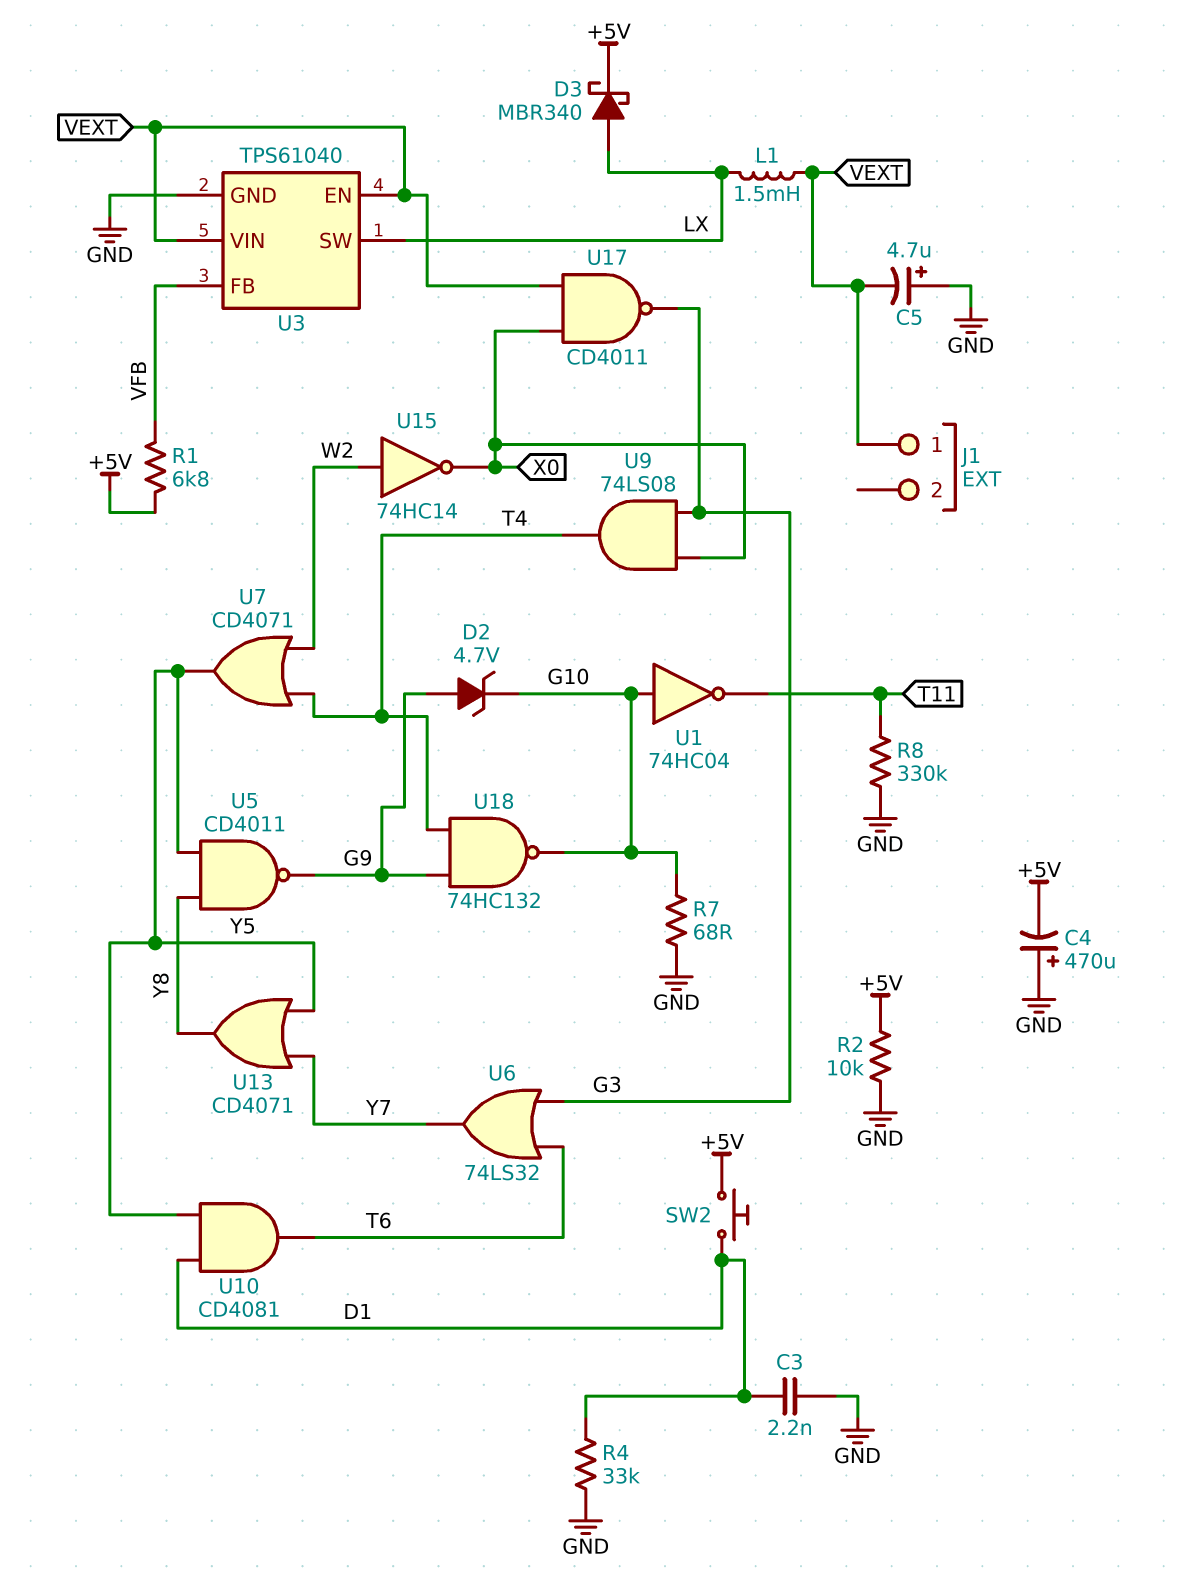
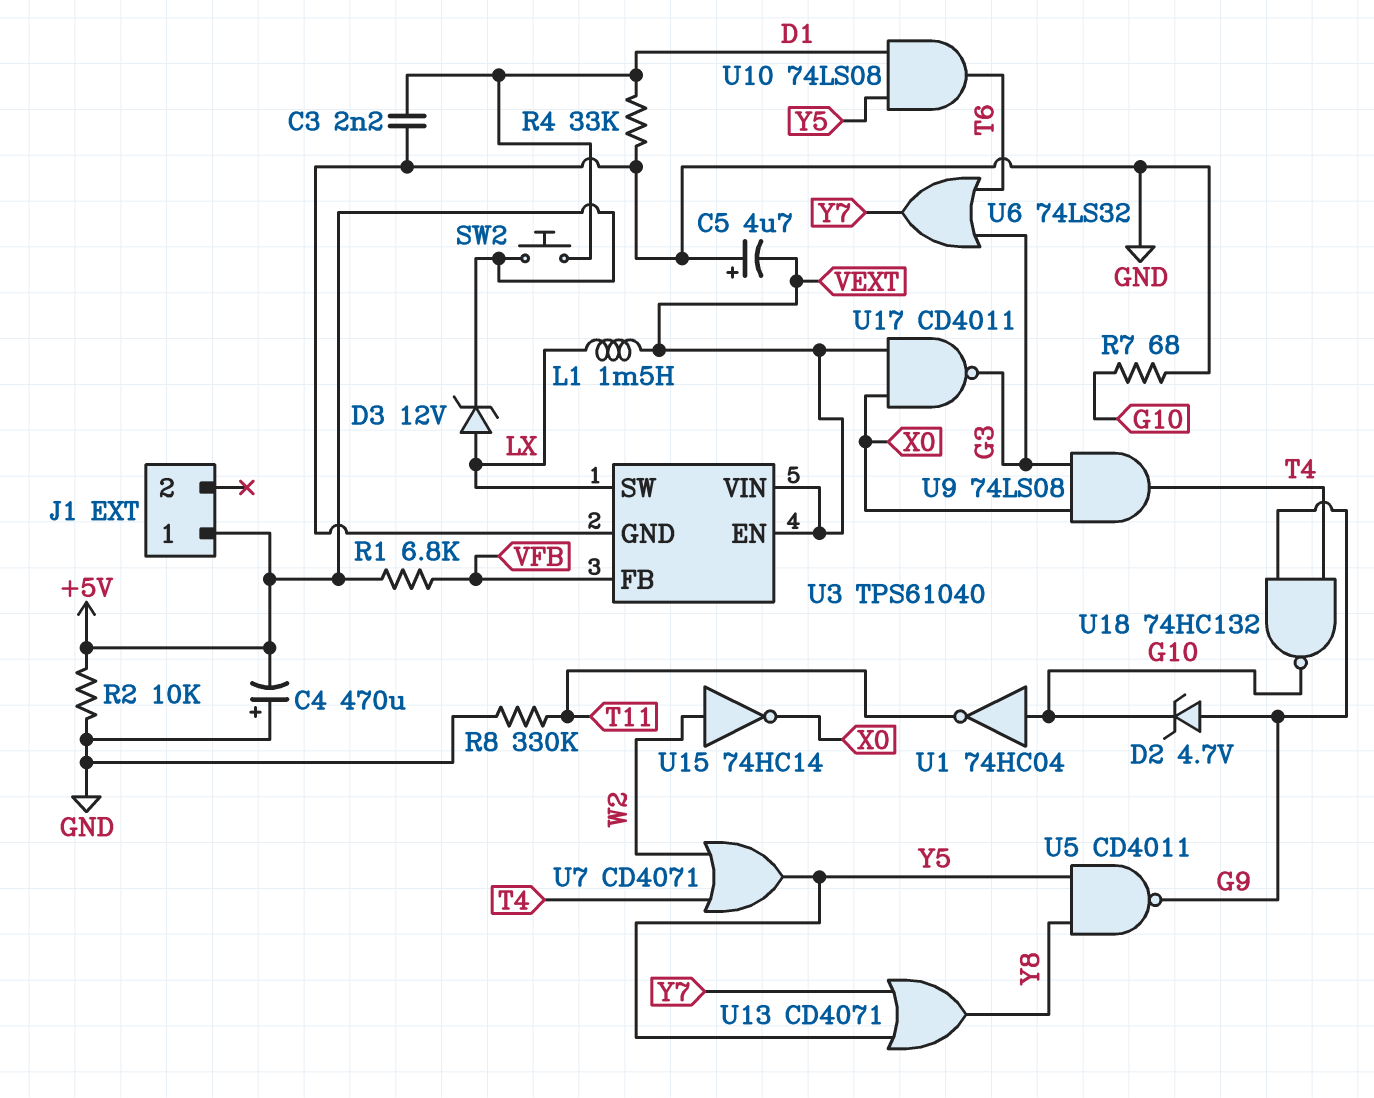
D3: schottky MBR340 (A LX, K +5V) -> zener 12V (A LX, K +5V)
J1 pin 1: VEXT -> +5V
U10: AND CD4081 (in D1, in Y5, out T6) -> AND 74LS08 (in D1, in Y5, out T6)

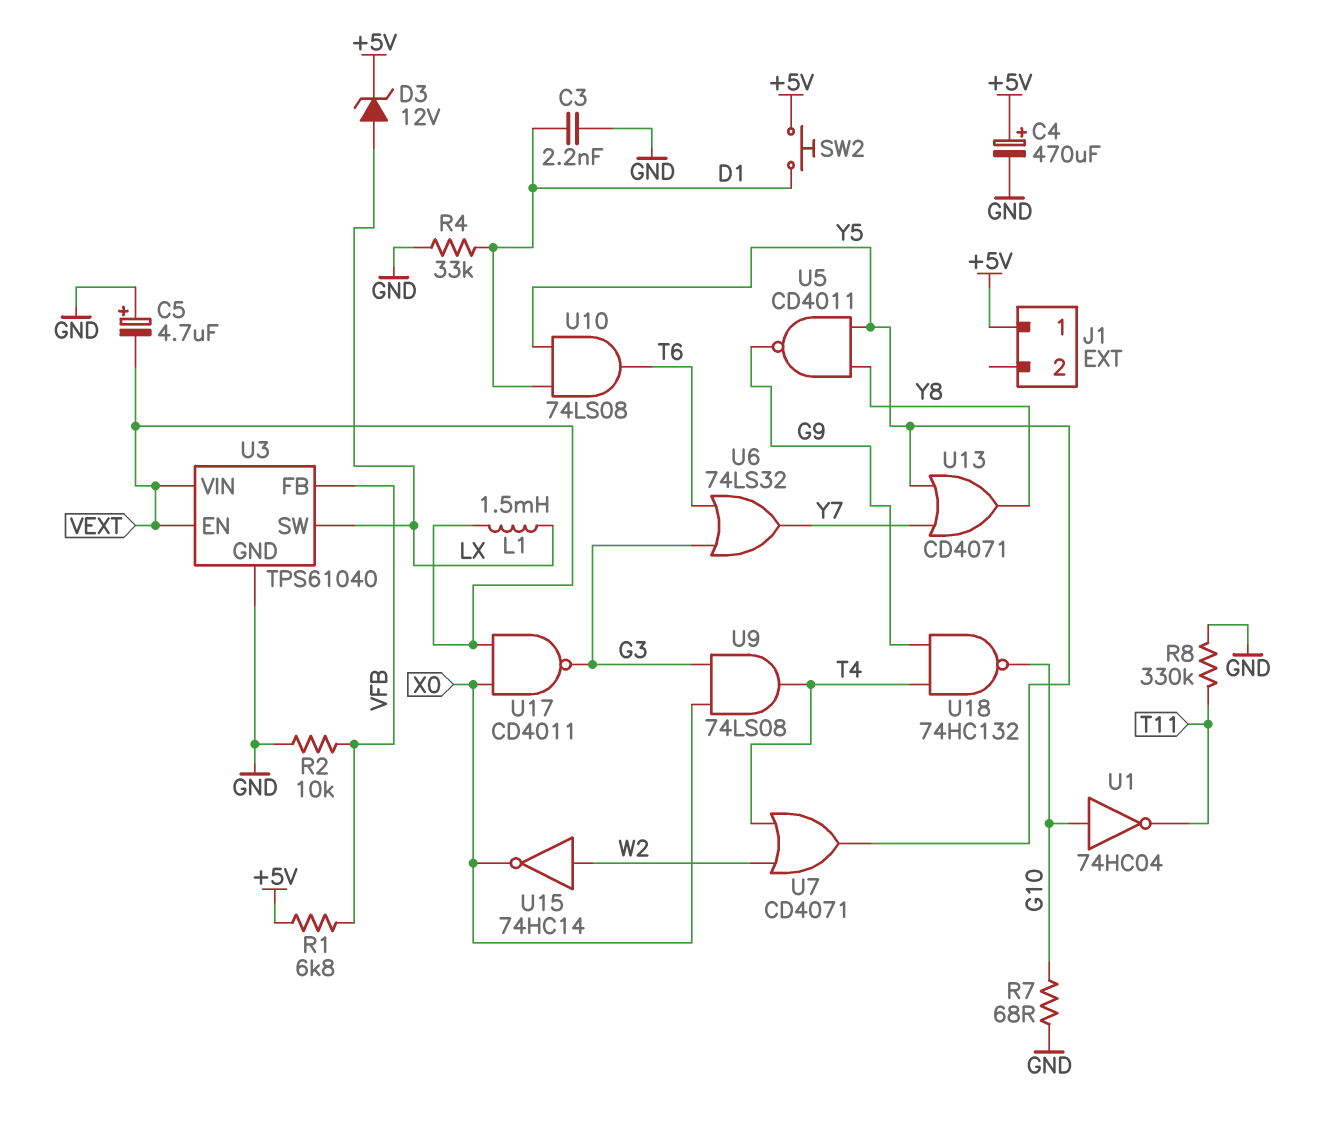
C4: 470uF (plus GND, minus +5V) -> 470uF (plus +5V, minus GND)
D2: zener 4.7V (A G9, K G10) -> none
R2: 10k (+5V, GND) -> 10k (GND, VFB)

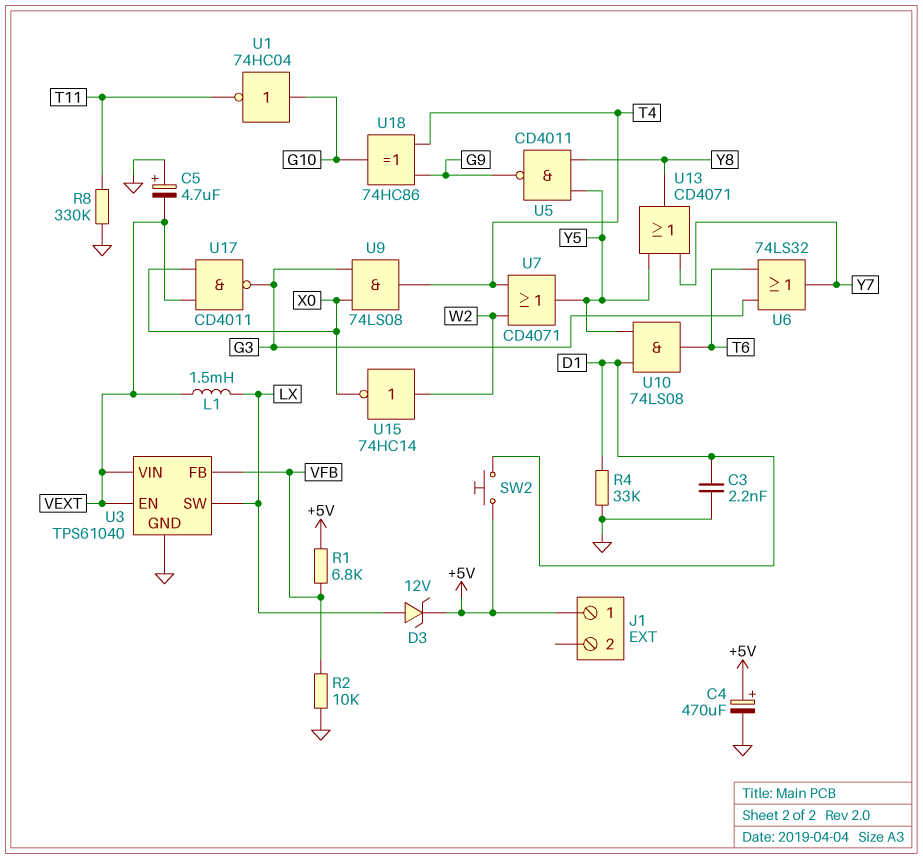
R7: 68 (G10, GND) -> none
U18: NAND 74HC132 (in G9, in T4, out G10) -> XOR 74HC86 (in G9, in T4, out G10)

